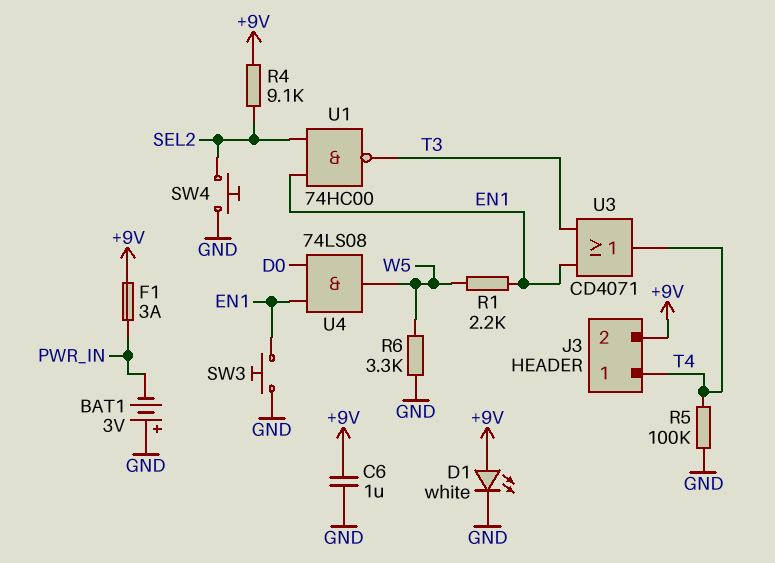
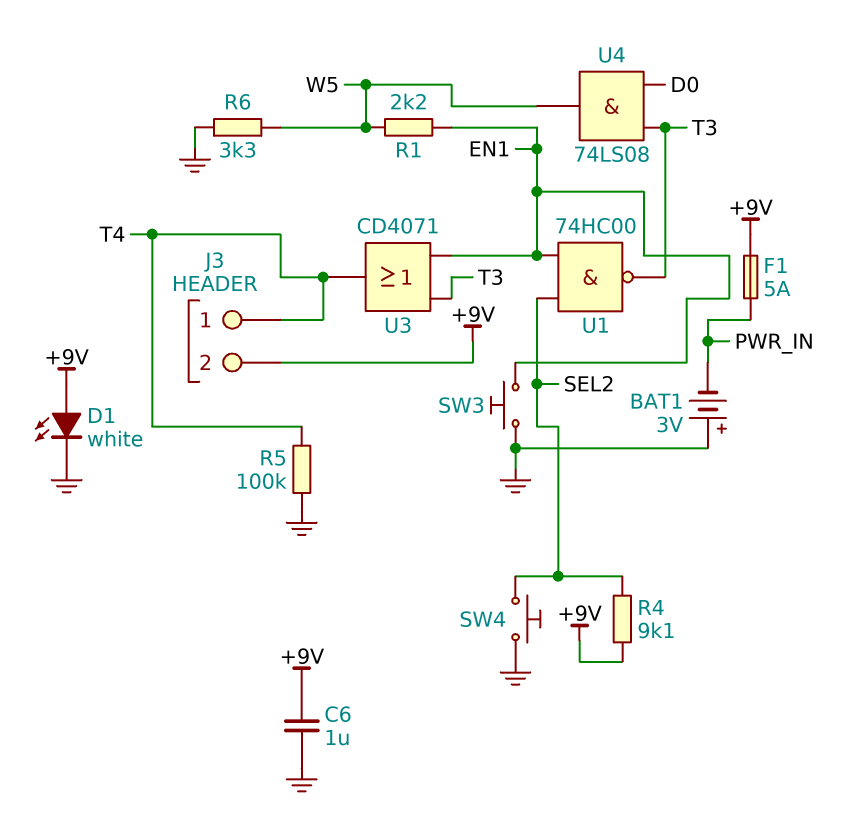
F1: 3A (+9V, PWR_IN) -> 5A (+9V, PWR_IN)
U4: AND 74LS08 (in D0, in EN1, out W5) -> AND 74LS08 (in D0, in T3, out W5)

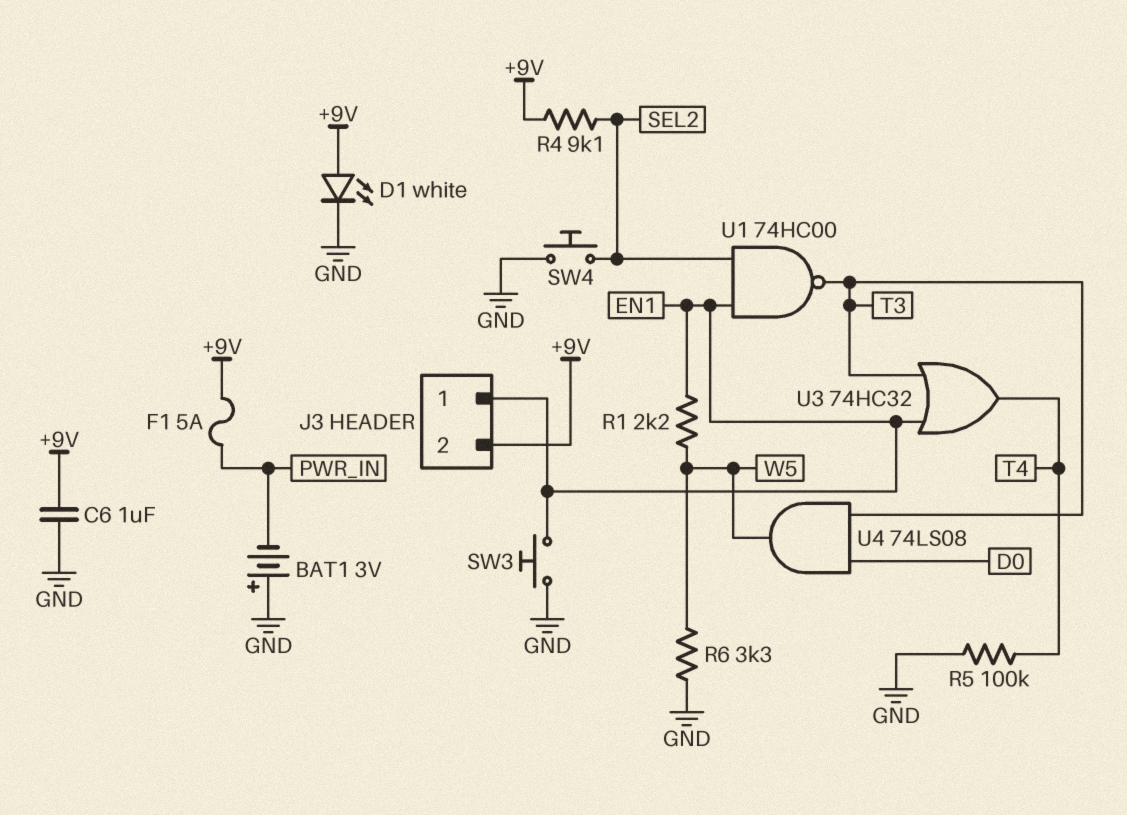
J3 pin 1: T4 -> EN1
U3: OR CD4071 (in EN1, in T3, out T4) -> OR 74HC32 (in EN1, in T3, out T4)

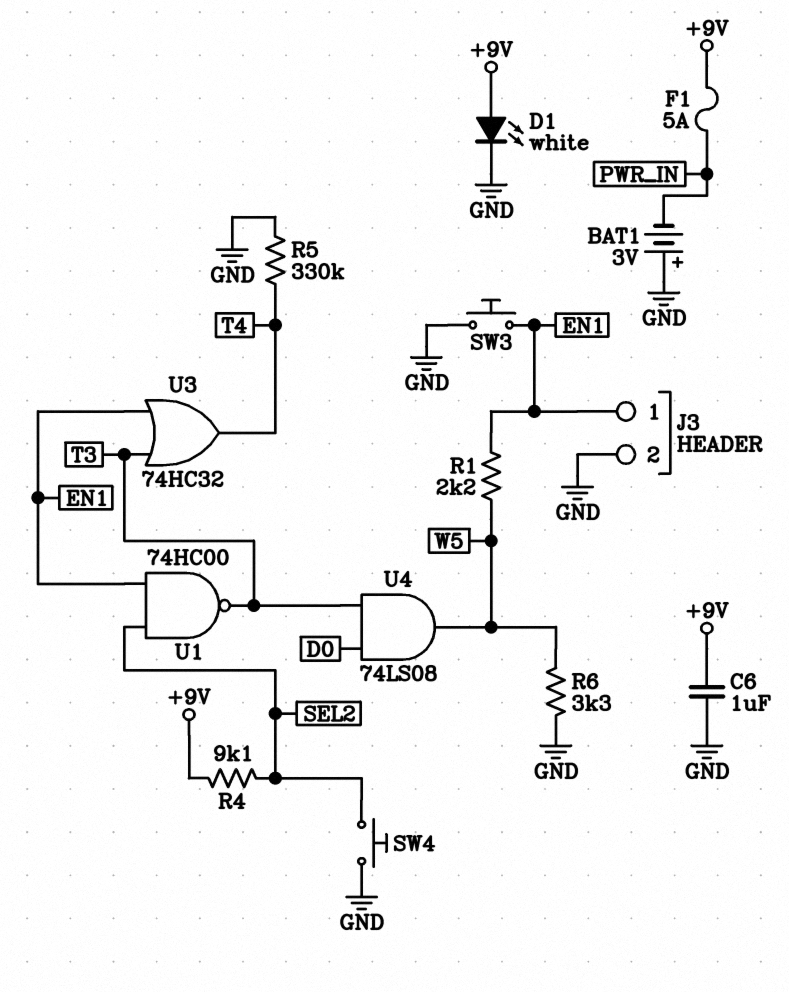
J3 pin 2: +9V -> GND
R5: 100k (GND, T4) -> 330k (GND, T4)

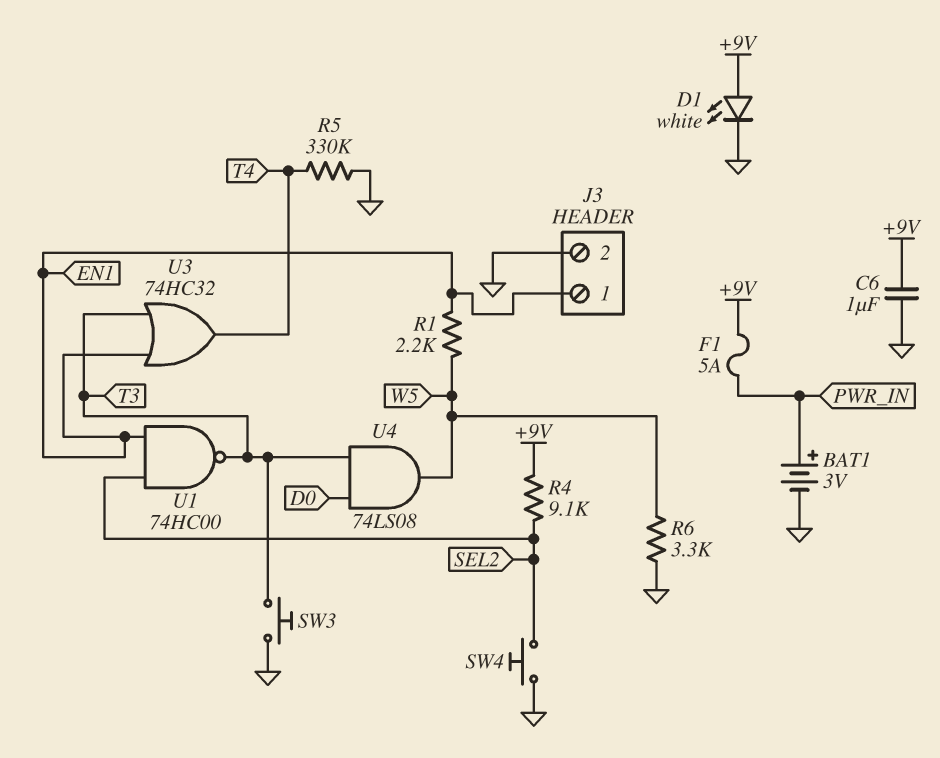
BAT1: 3V (plus GND, minus PWR_IN) -> 3V (plus PWR_IN, minus GND)
SW3: button (EN1, GND) -> button (GND, T3)

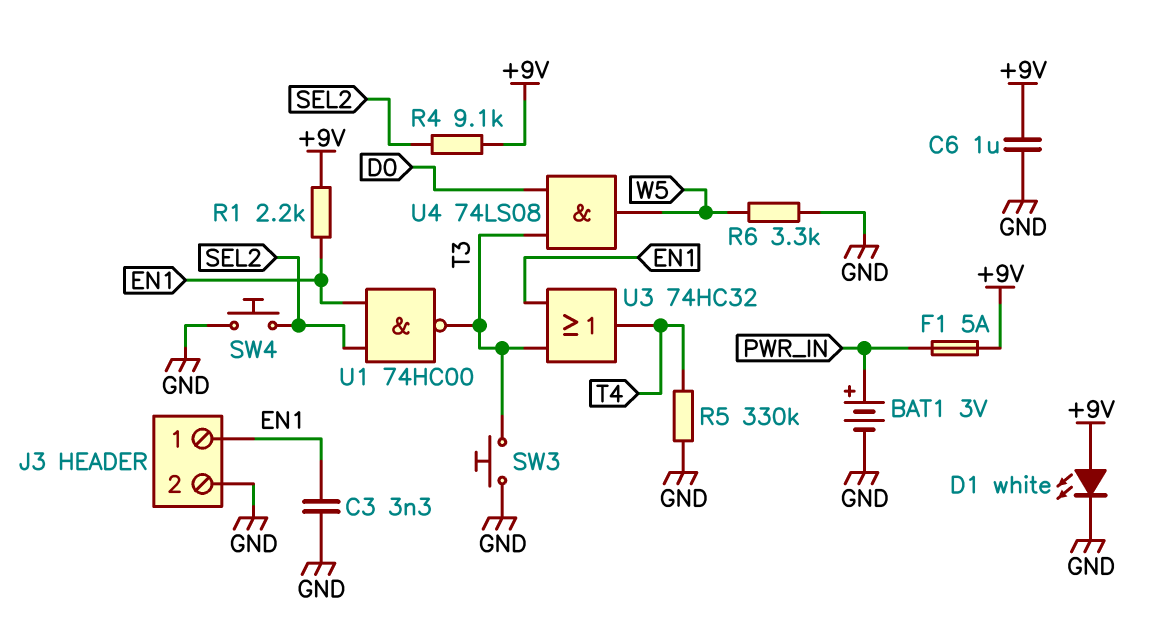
C3: none -> 3.3nF (EN1, GND)
R1: 2.2k (EN1, W5) -> 2.2k (+9V, EN1)

